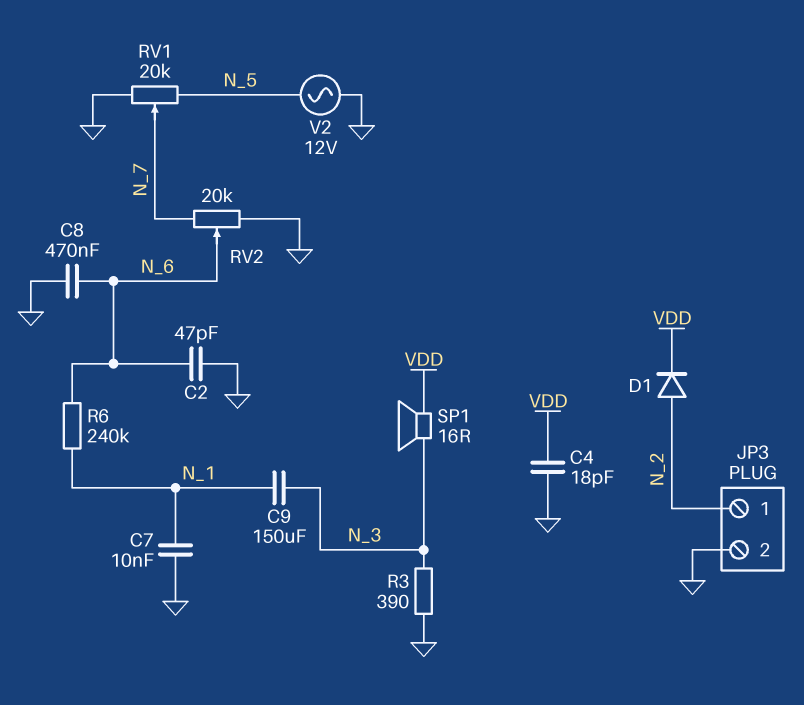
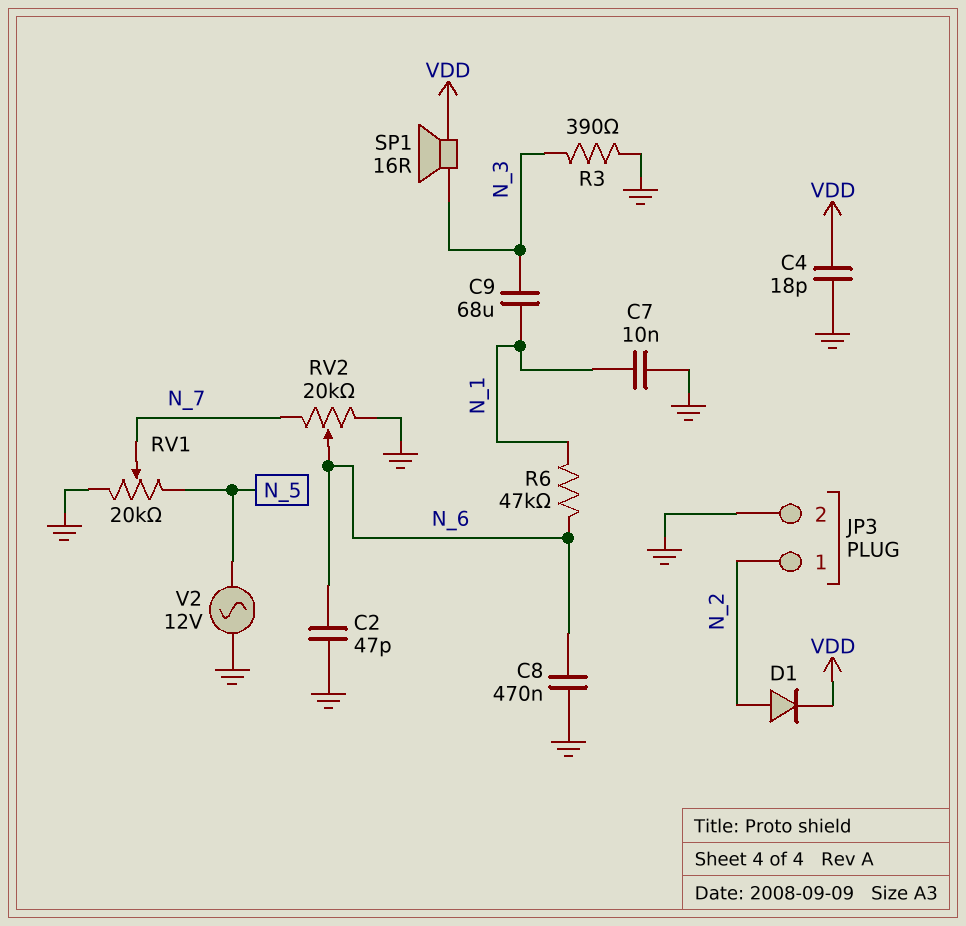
C9: 150uF (N_1, N_3) -> 68uF (N_1, N_3)
R6: 240k (N_1, N_6) -> 47k (N_1, N_6)

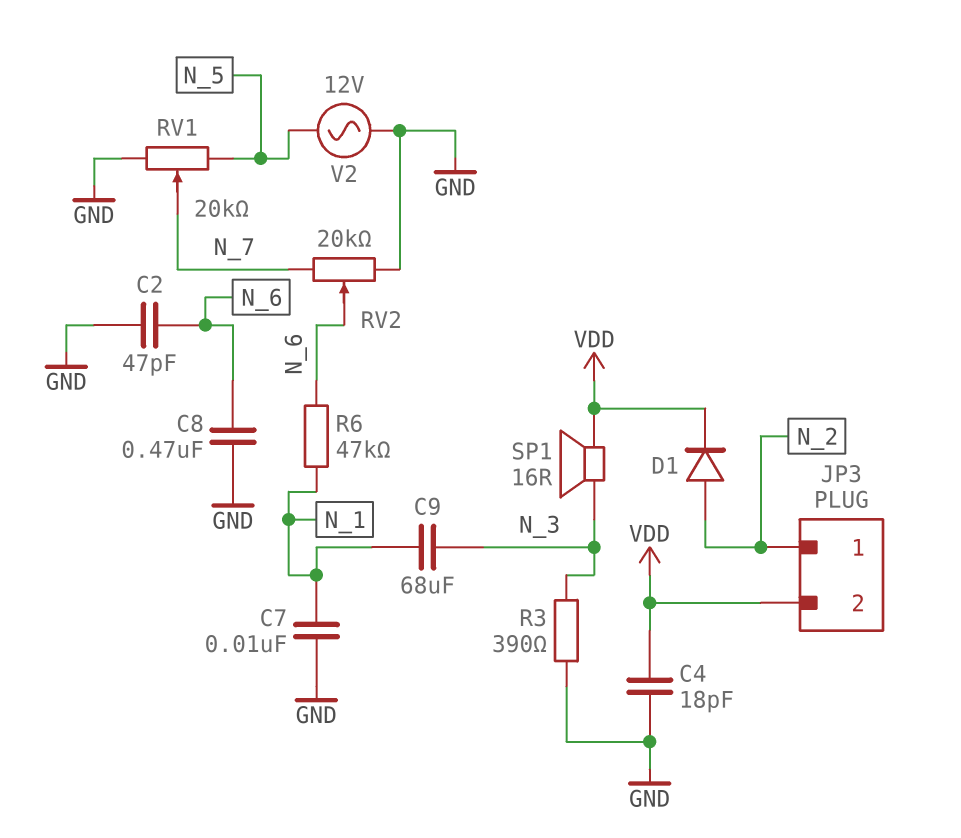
JP3 pin 2: GND -> VDD

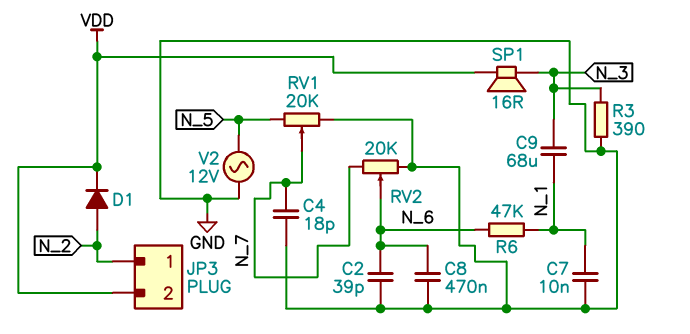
C2: 47pF (GND, N_6) -> 39pF (GND, N_6)
C4: 18pF (GND, VDD) -> 18pF (GND, N_7)

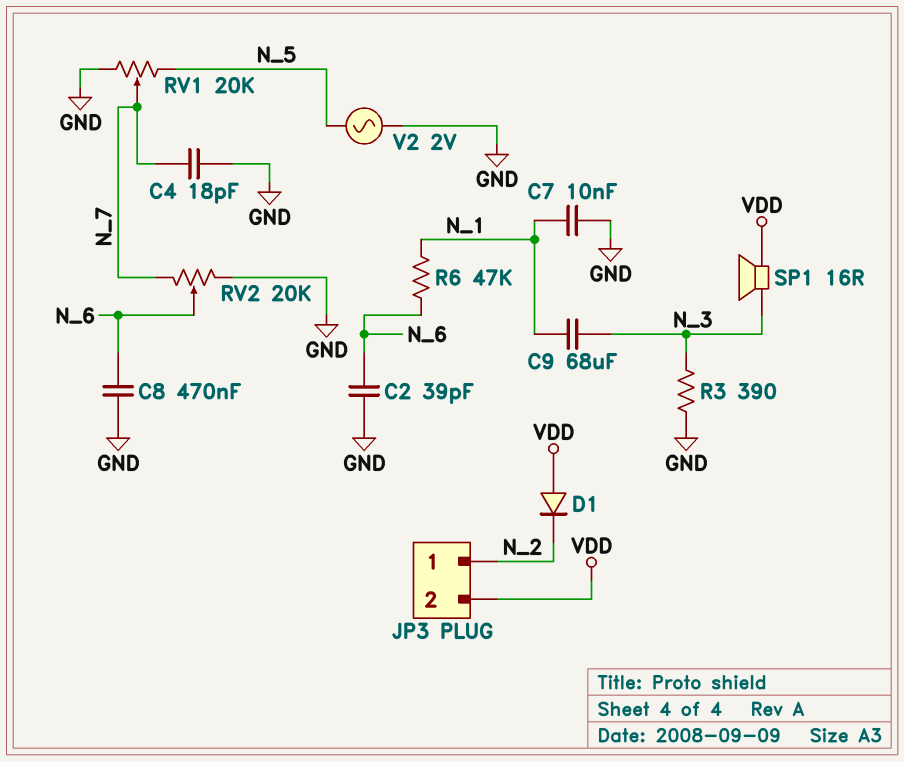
D1: diode (A N_2, K VDD) -> diode (A VDD, K N_2)
V2: AC 12V (GND, N_5) -> AC 2V (GND, N_5)

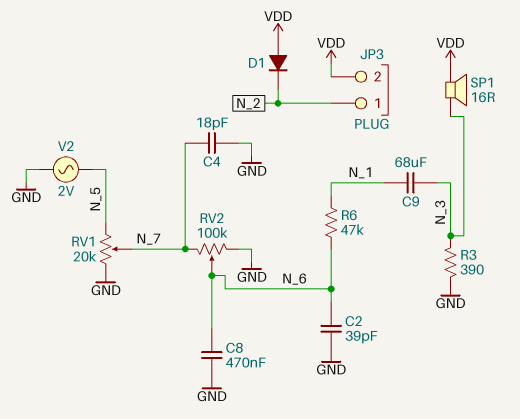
C7: 10nF (GND, N_1) -> none
RV2: 20k (GND, N_7, wiper N_6) -> 100k (GND, N_7, wiper N_6)

